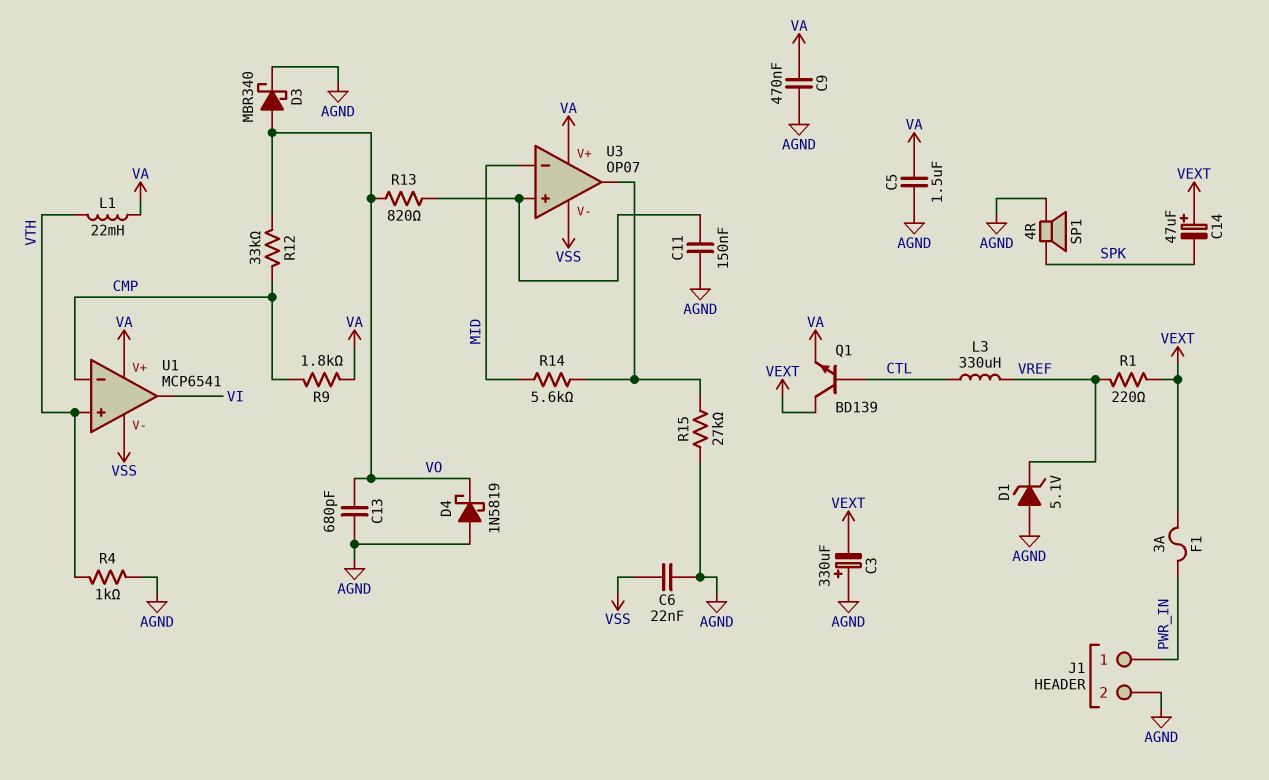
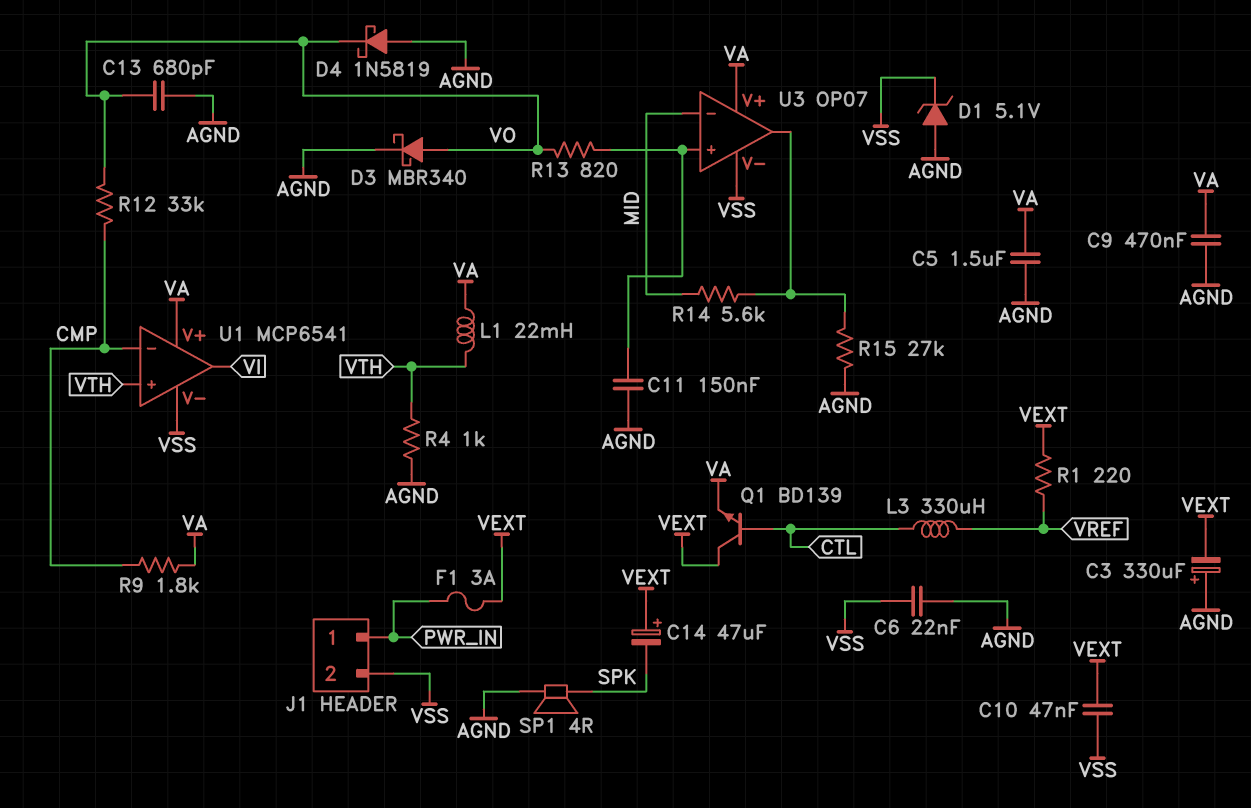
C10: none -> 47nF (VEXT, VSS)
D1: zener 5.1V (A AGND, K VREF) -> zener 5.1V (A AGND, K VSS)
J1 pin 2: AGND -> VSS

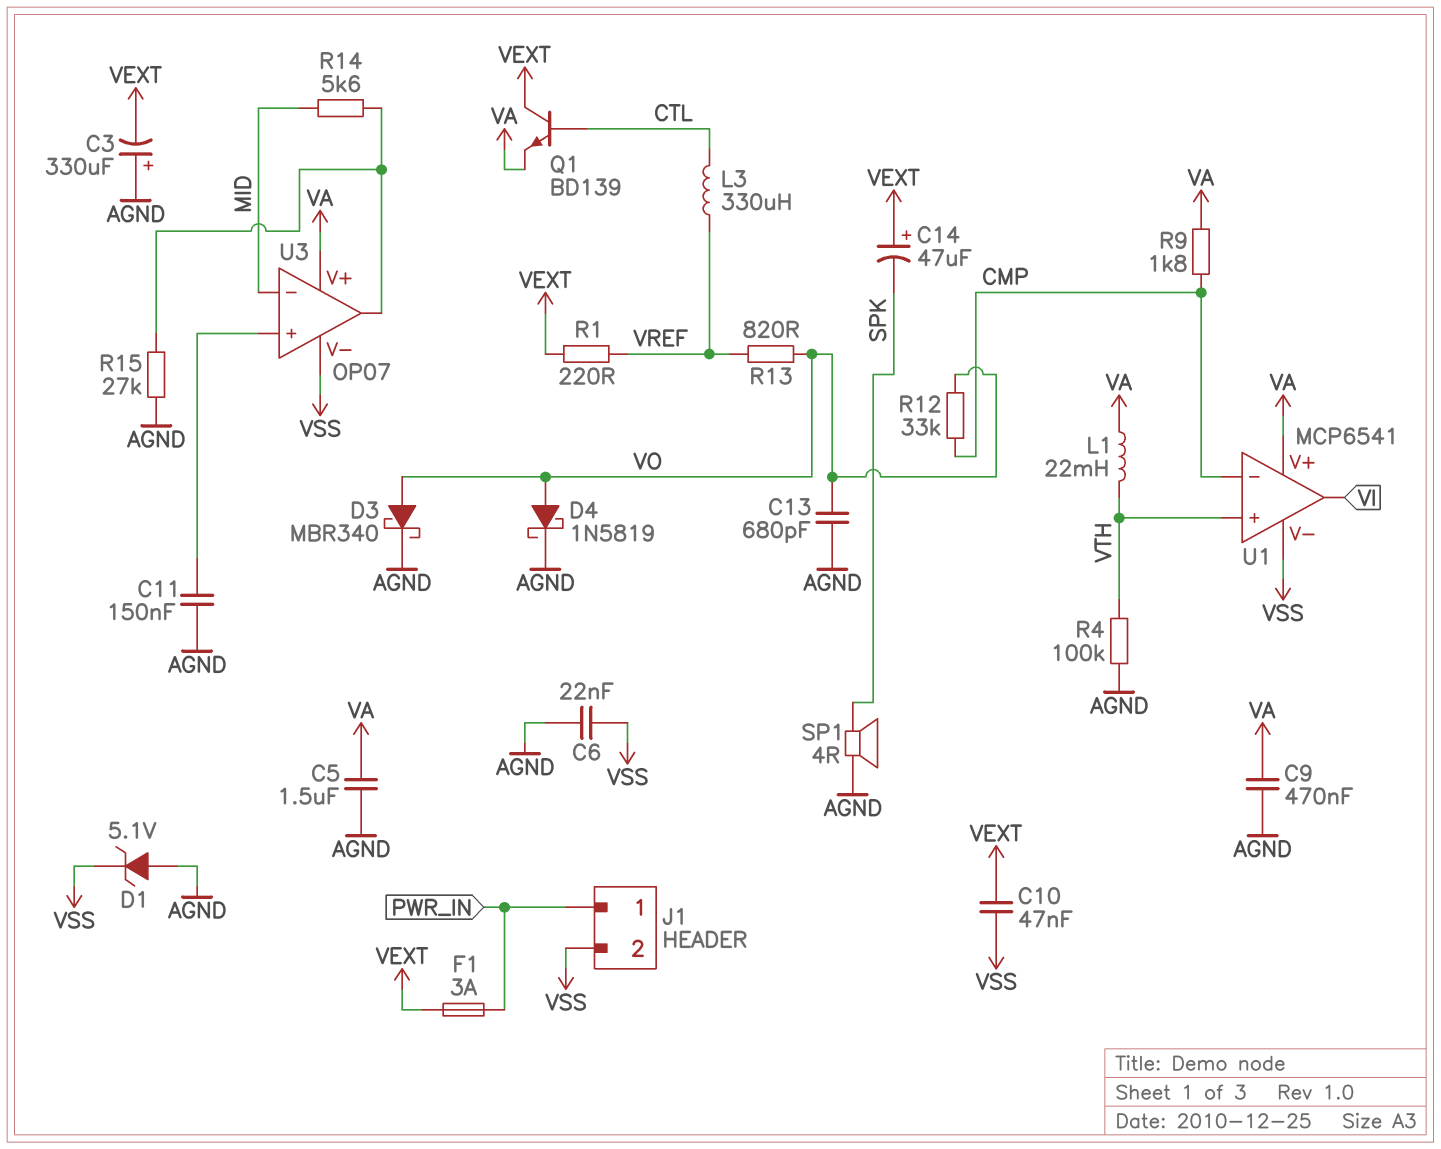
D4: schottky 1N5819 (A AGND, K VO) -> schottky 1N5819 (A VO, K AGND)
R4: 1k (AGND, VTH) -> 100k (AGND, VTH)
R13: 820 (U3/in+, VO) -> 820 (VO, VREF)

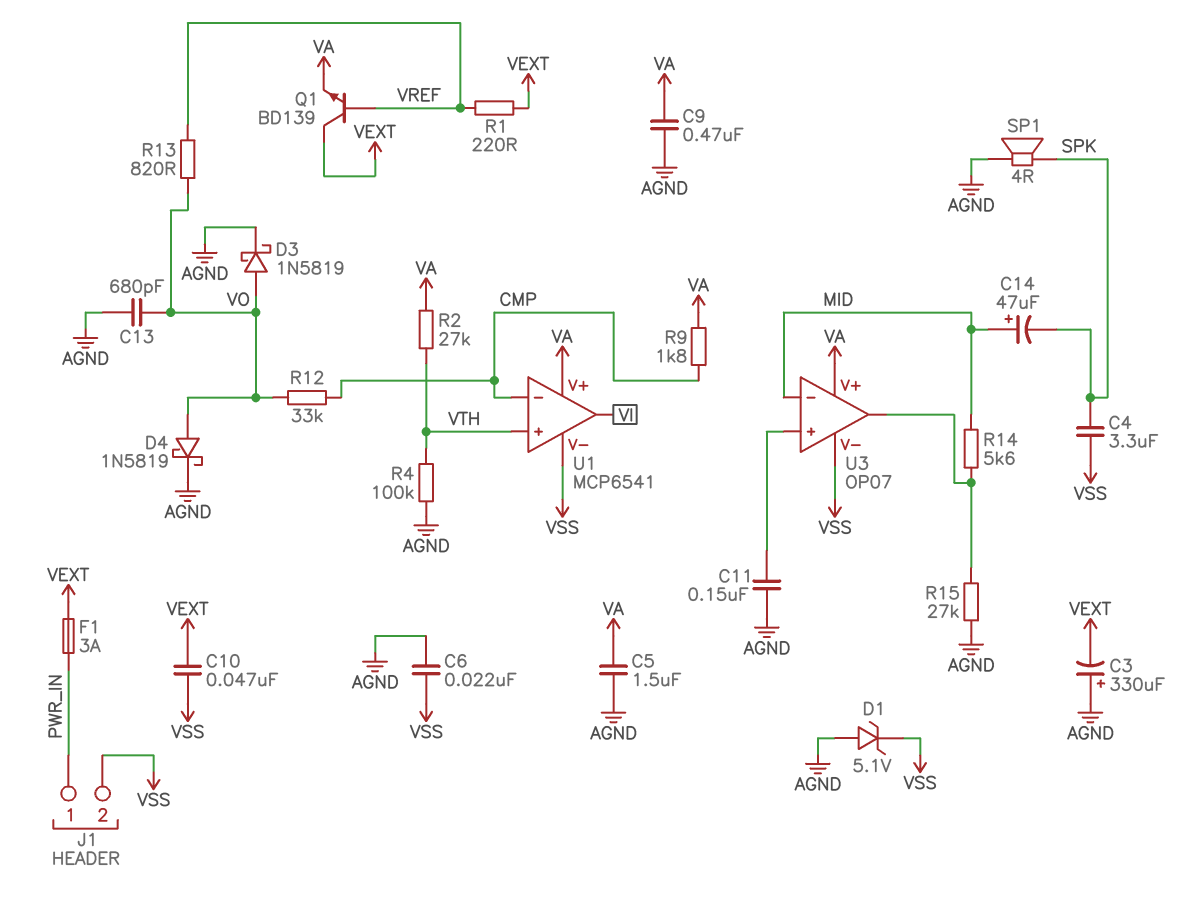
C4: none -> 3.3uF (SPK, VSS)
C14: 47uF (plus VEXT, minus SPK) -> 47uF (plus MID, minus SPK)
D3: schottky MBR340 (A VO, K AGND) -> schottky 1N5819 (A VO, K AGND)
L1: 22mH (VA, VTH) -> none
L3: 330uH (CTL, VREF) -> none
Q1: NPN BD139 (B CTL, C VEXT, E VA) -> NPN BD139 (B VREF, C VEXT, E VA)
R2: none -> 27k (VA, VTH)

